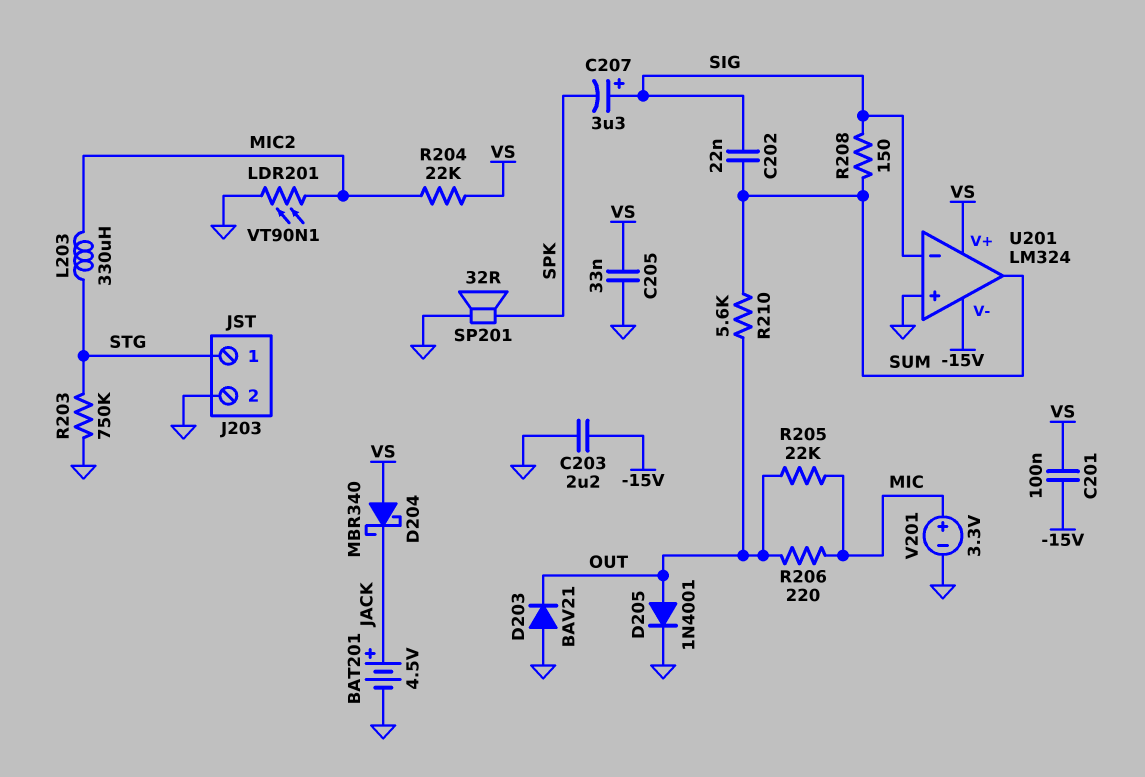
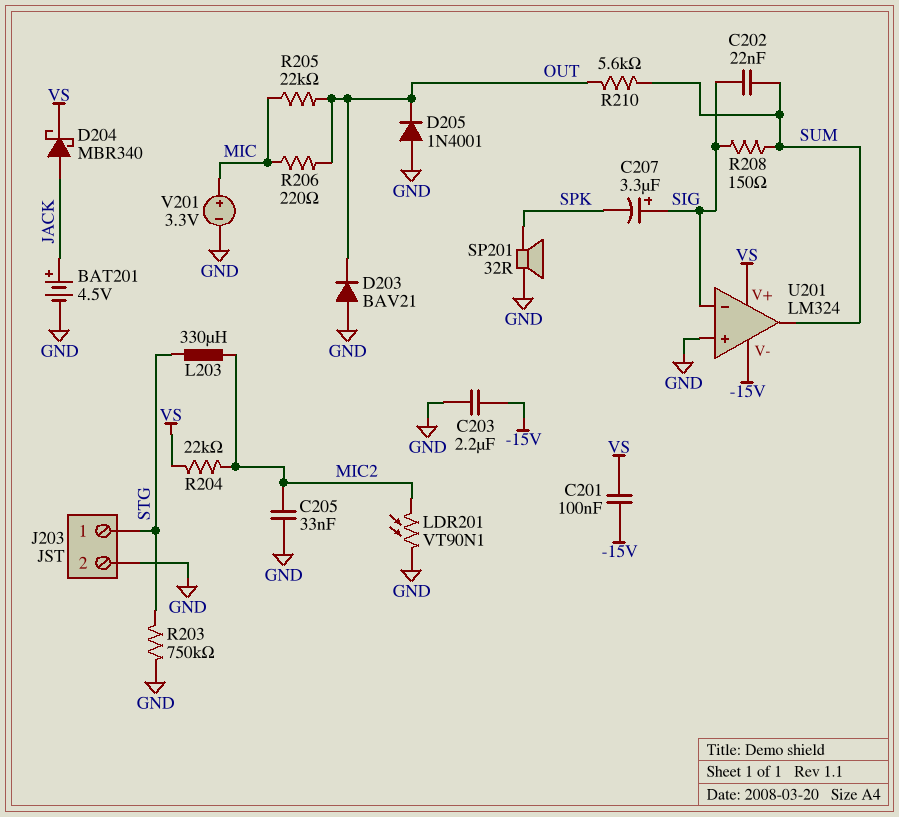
C205: 33nF (GND, VS) -> 33nF (GND, MIC2)
D204: schottky MBR340 (A VS, K JACK) -> schottky MBR340 (A JACK, K VS)
D205: diode 1N4001 (A OUT, K GND) -> diode 1N4001 (A GND, K OUT)

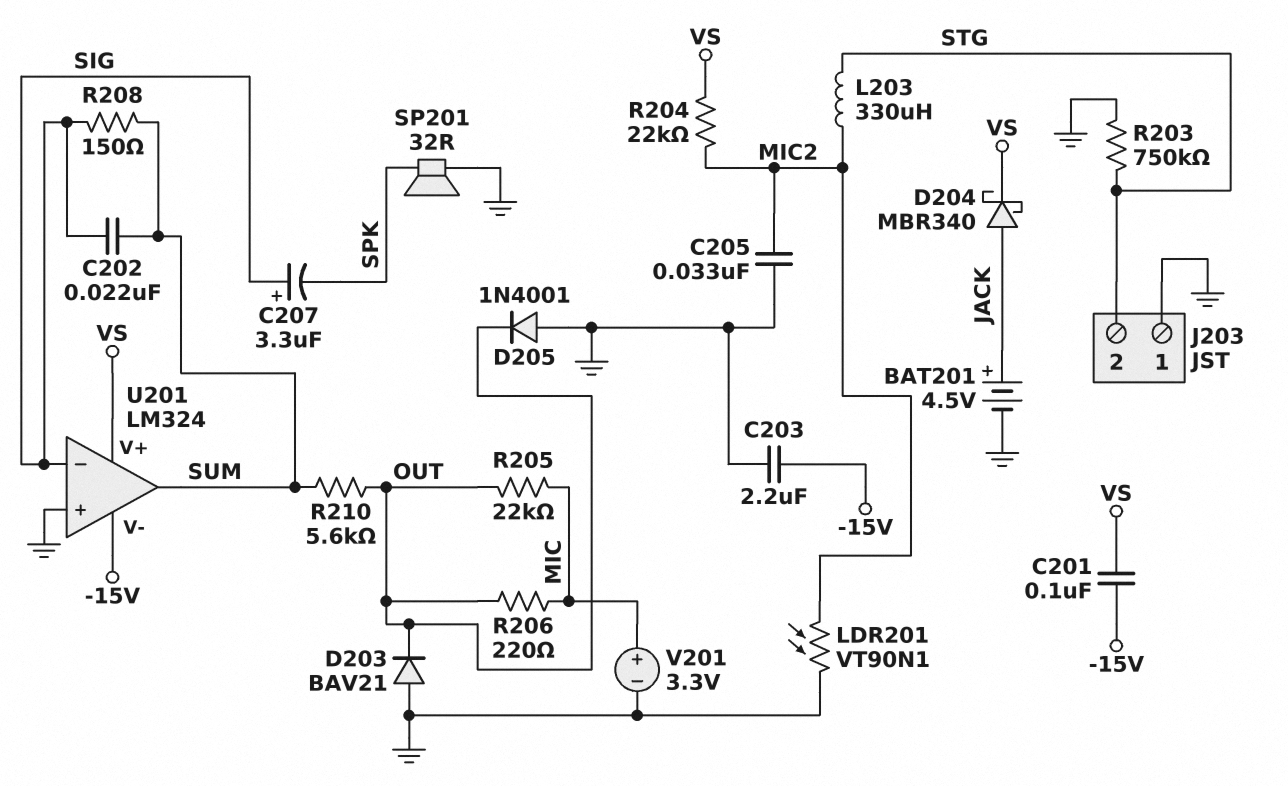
J203 pin 1: STG -> GND
J203 pin 2: GND -> STG

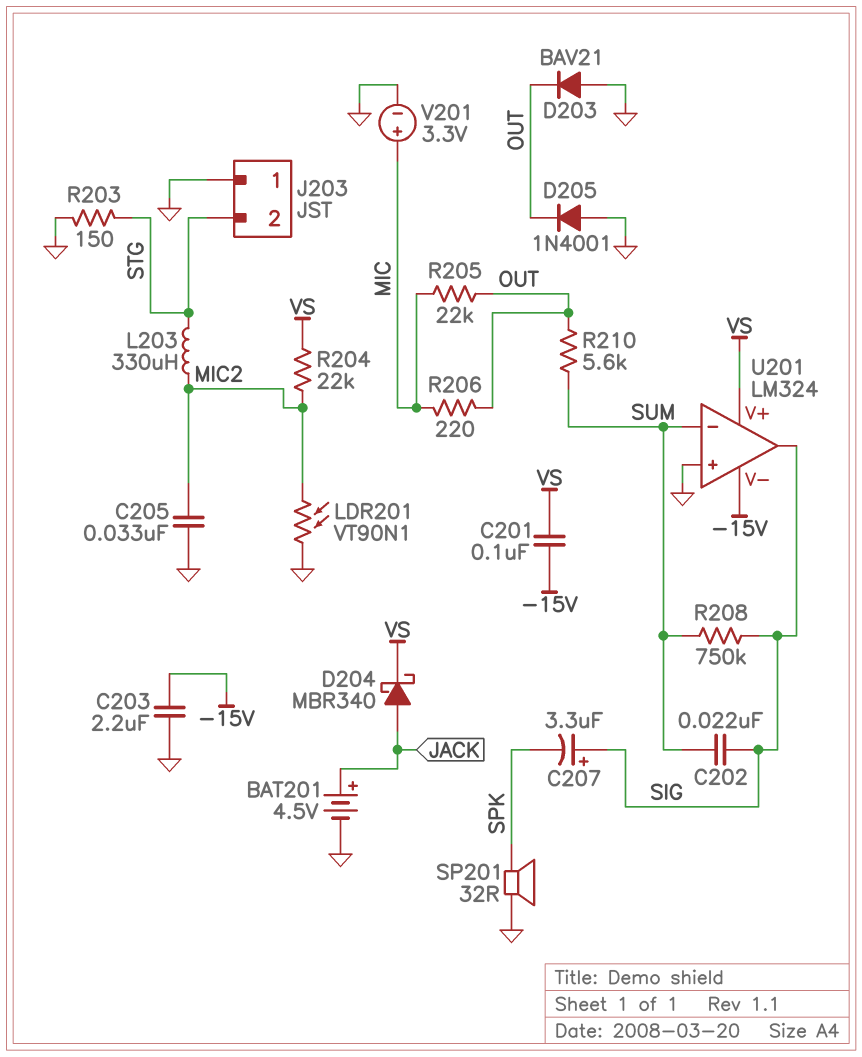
R203: 750k (GND, STG) -> 150 (GND, STG)
R208: 150 (SIG, SUM) -> 750k (SIG, SUM)
U201 pin in-: SIG -> SUM
U201 pin out: SUM -> SIG

